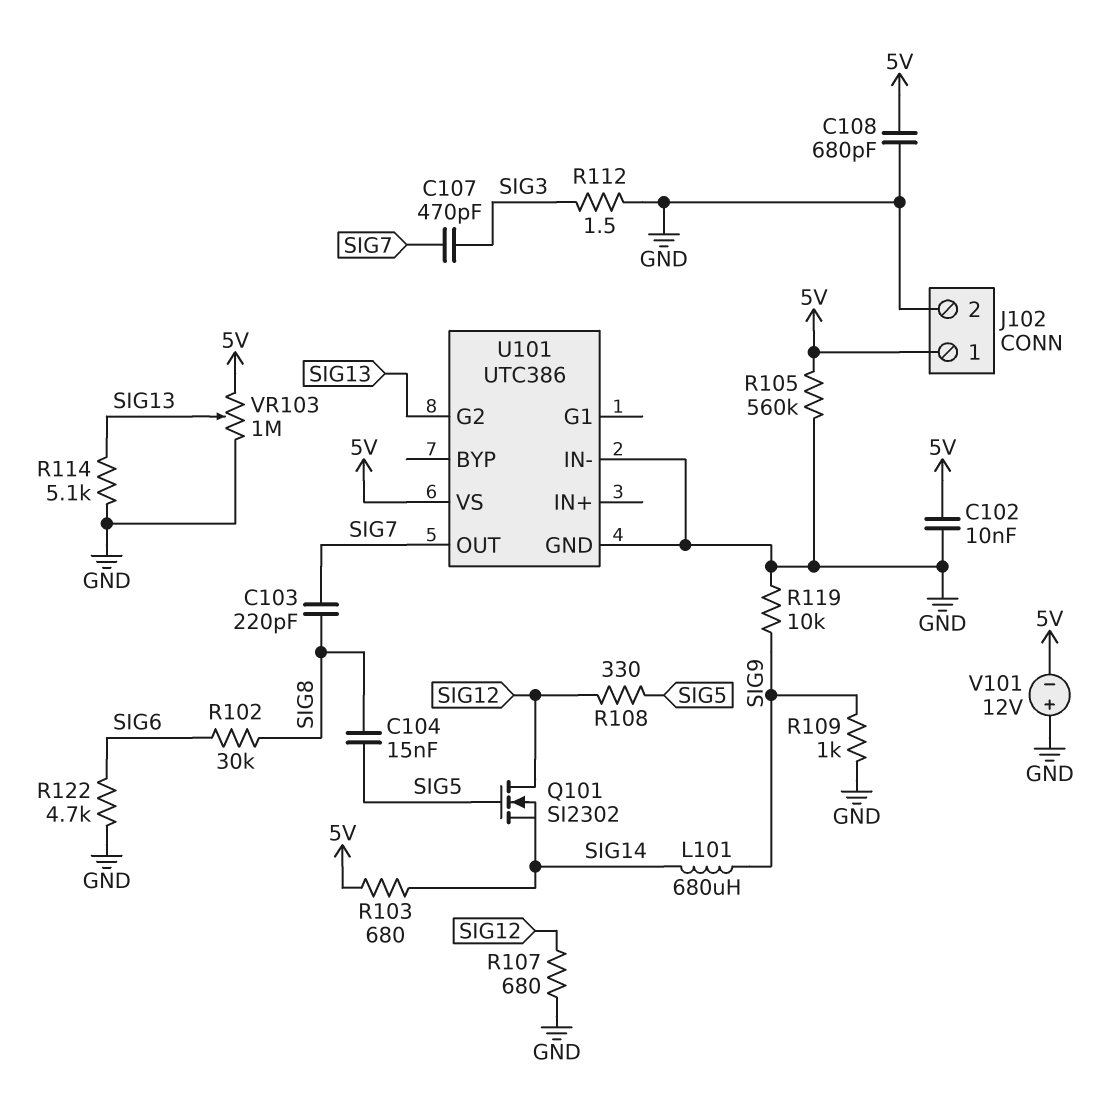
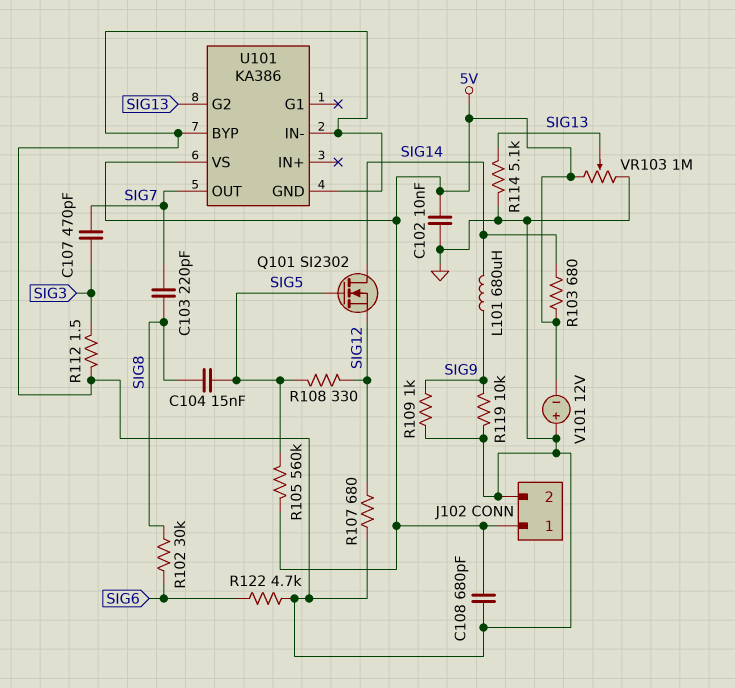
Q101: NMOS SI2302 (G SIG5, D SIG12, S SIG14) -> NMOS SI2302 (G SIG5, D SIG14, S SIG12)
R105: 560k (5V, GND) -> 560k (5V, SIG5)
U101: UTC386 -> KA386
U101 pin BYP: none -> GND

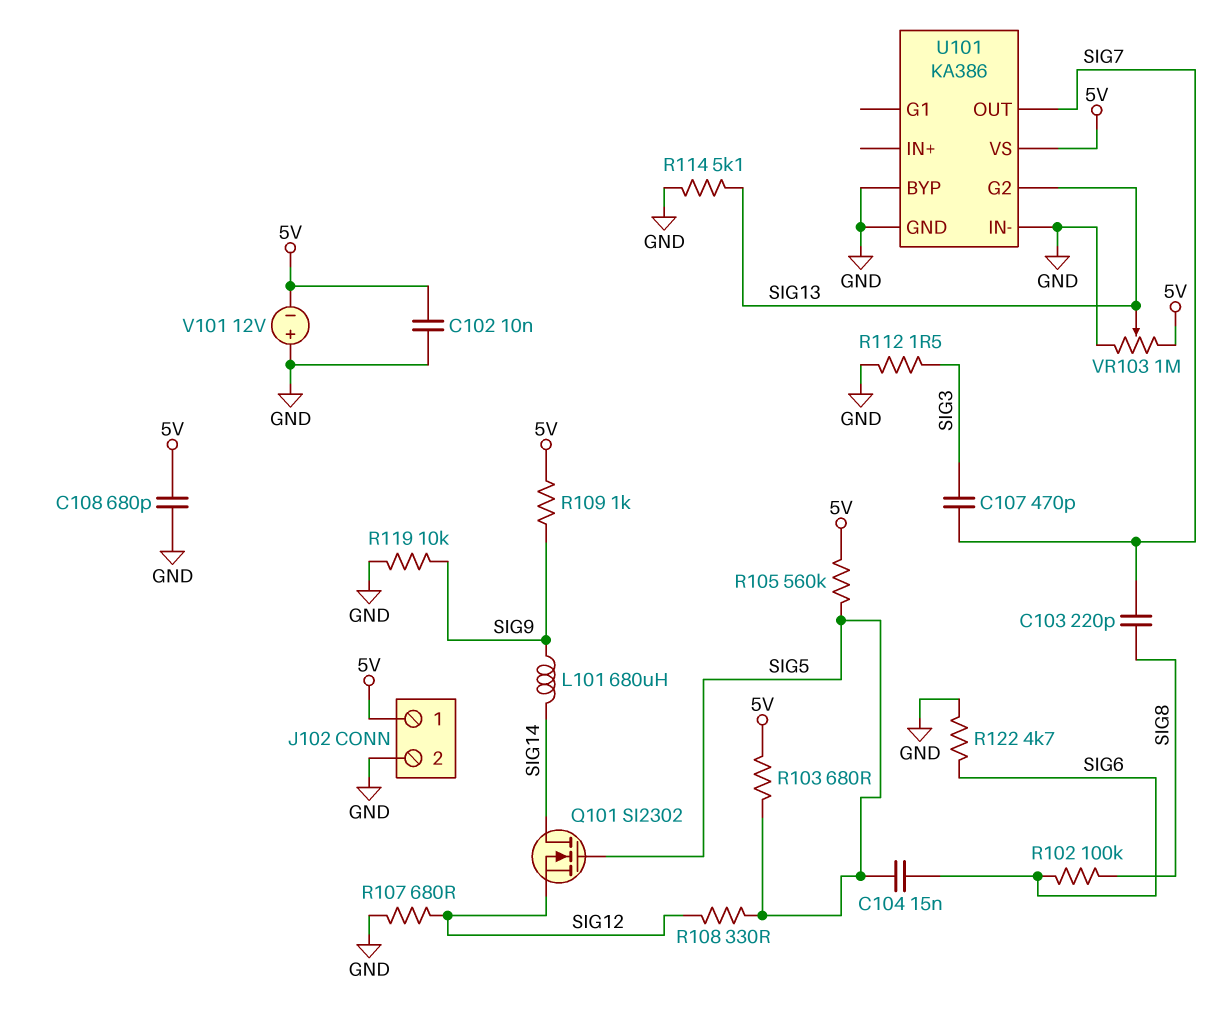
C104: 15nF (SIG5, SIG8) -> 15nF (SIG5, SIG6)
R102: 30k (SIG6, SIG8) -> 100k (SIG6, SIG8)
R103: 680 (5V, SIG14) -> 680 (5V, SIG5)
R109: 1k (GND, SIG9) -> 1k (5V, SIG9)

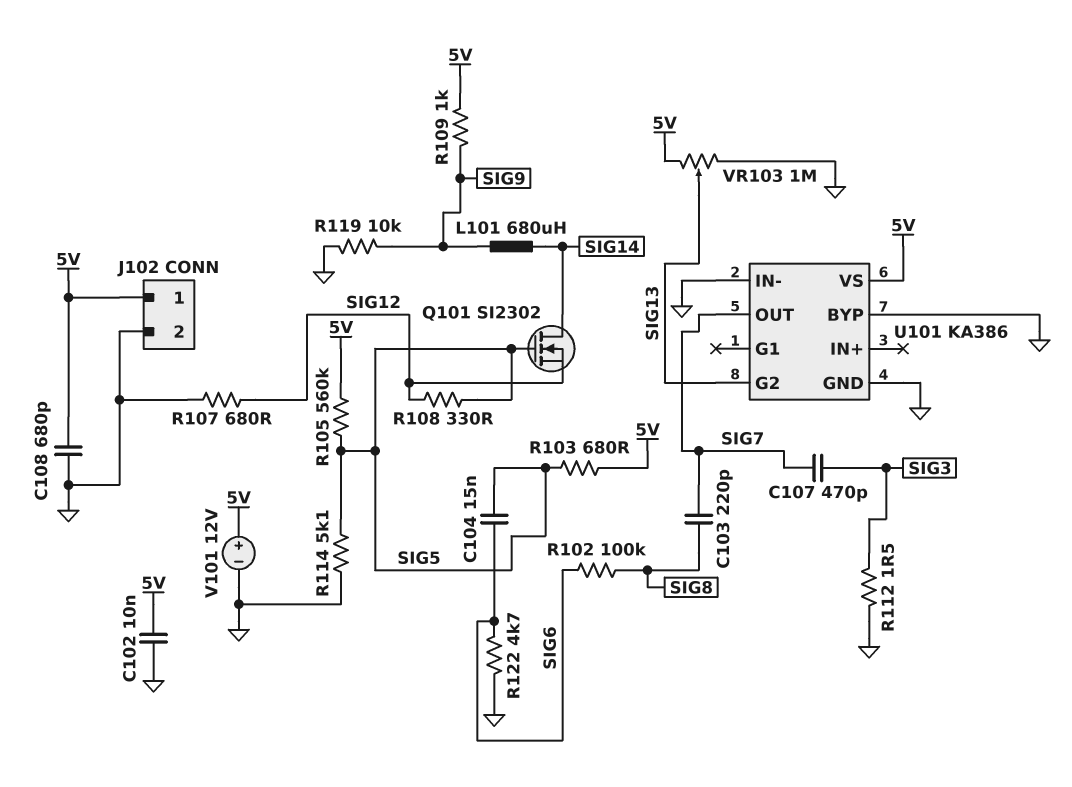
R114: 5.1k (GND, SIG13) -> 5.1k (GND, SIG5)
V101: 12V (plus GND, minus 5V) -> 12V (plus 5V, minus GND)

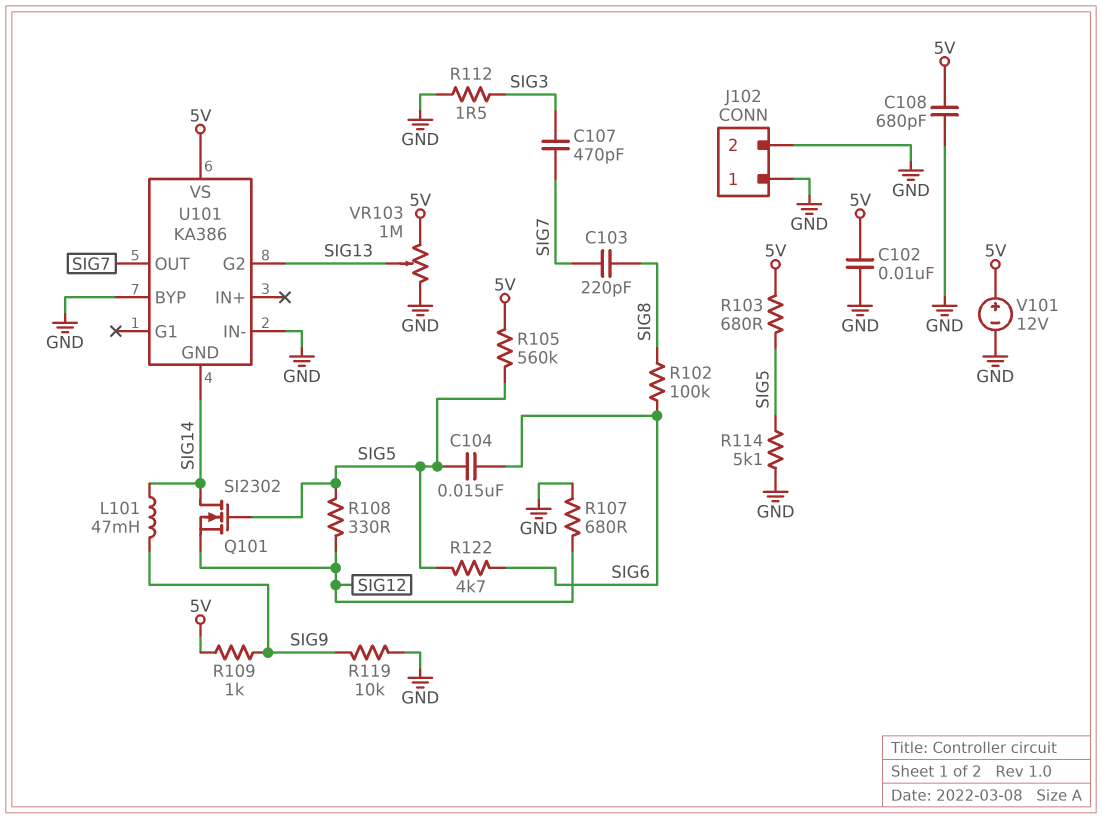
J102 pin 1: 5V -> GND
L101: 680uH (SIG9, SIG14) -> 47mH (SIG9, SIG14)
R122: 4.7k (GND, SIG6) -> 4.7k (SIG5, SIG6)
U101 pin GND: GND -> SIG14

